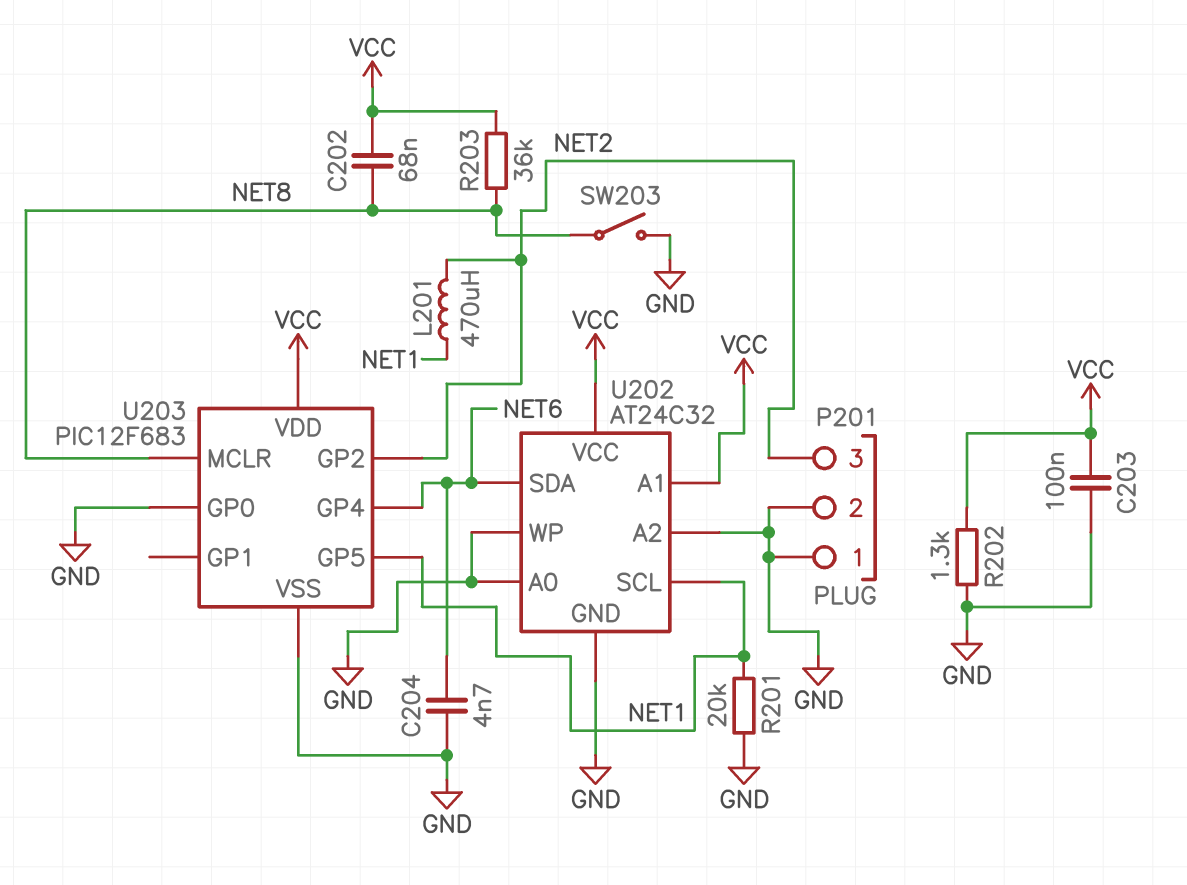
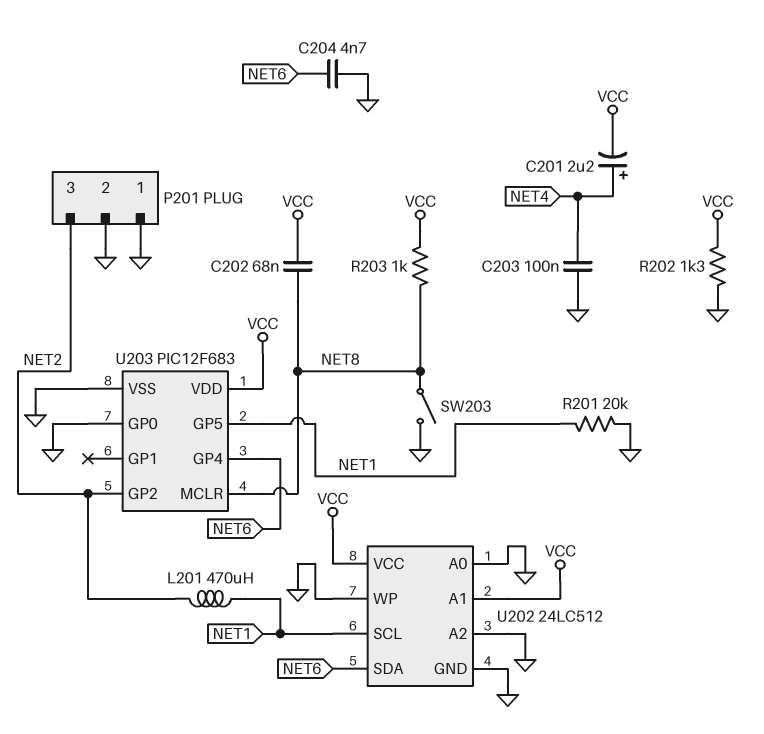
C201: none -> 2.2uF (plus NET4, minus VCC)
C203: 100nF (GND, VCC) -> 100nF (GND, NET4)
R203: 36k (NET8, VCC) -> 1k (NET8, VCC)
U202: AT24C32 -> 24LC512

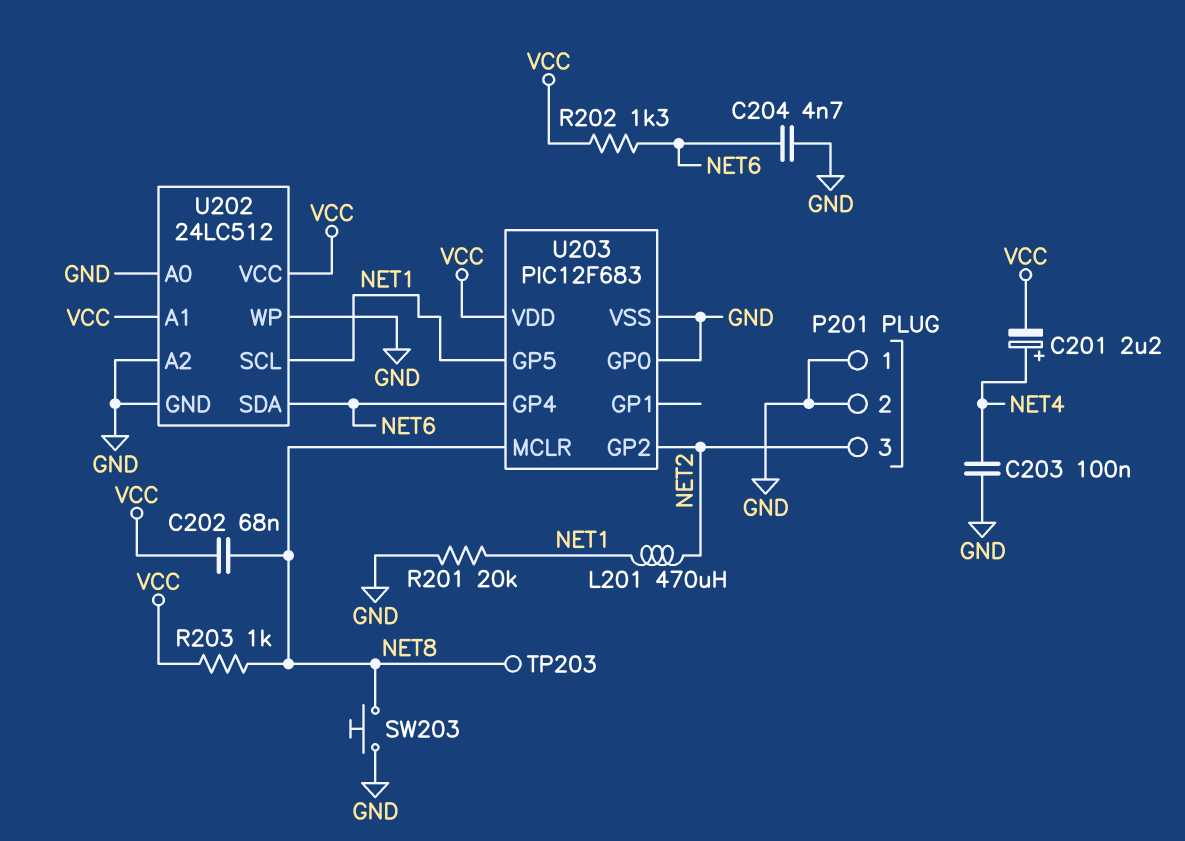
R202: 1.3k (GND, VCC) -> 1.3k (NET6, VCC)
SW203: switch (GND, NET8) -> button (GND, NET8)
TP203: none -> test point (NET8)

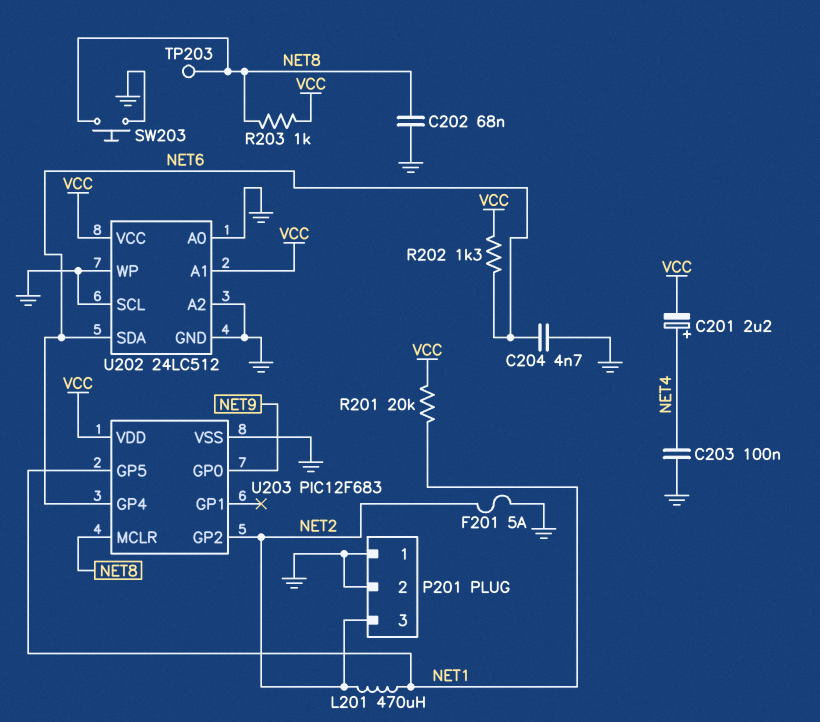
C202: 68nF (NET8, VCC) -> 68nF (GND, NET8)
F201: none -> 5A (GND, NET2)
R201: 20k (GND, NET1) -> 20k (NET1, VCC)
U202 pin SCL: NET1 -> GND
U203 pin GP0: GND -> NET9

